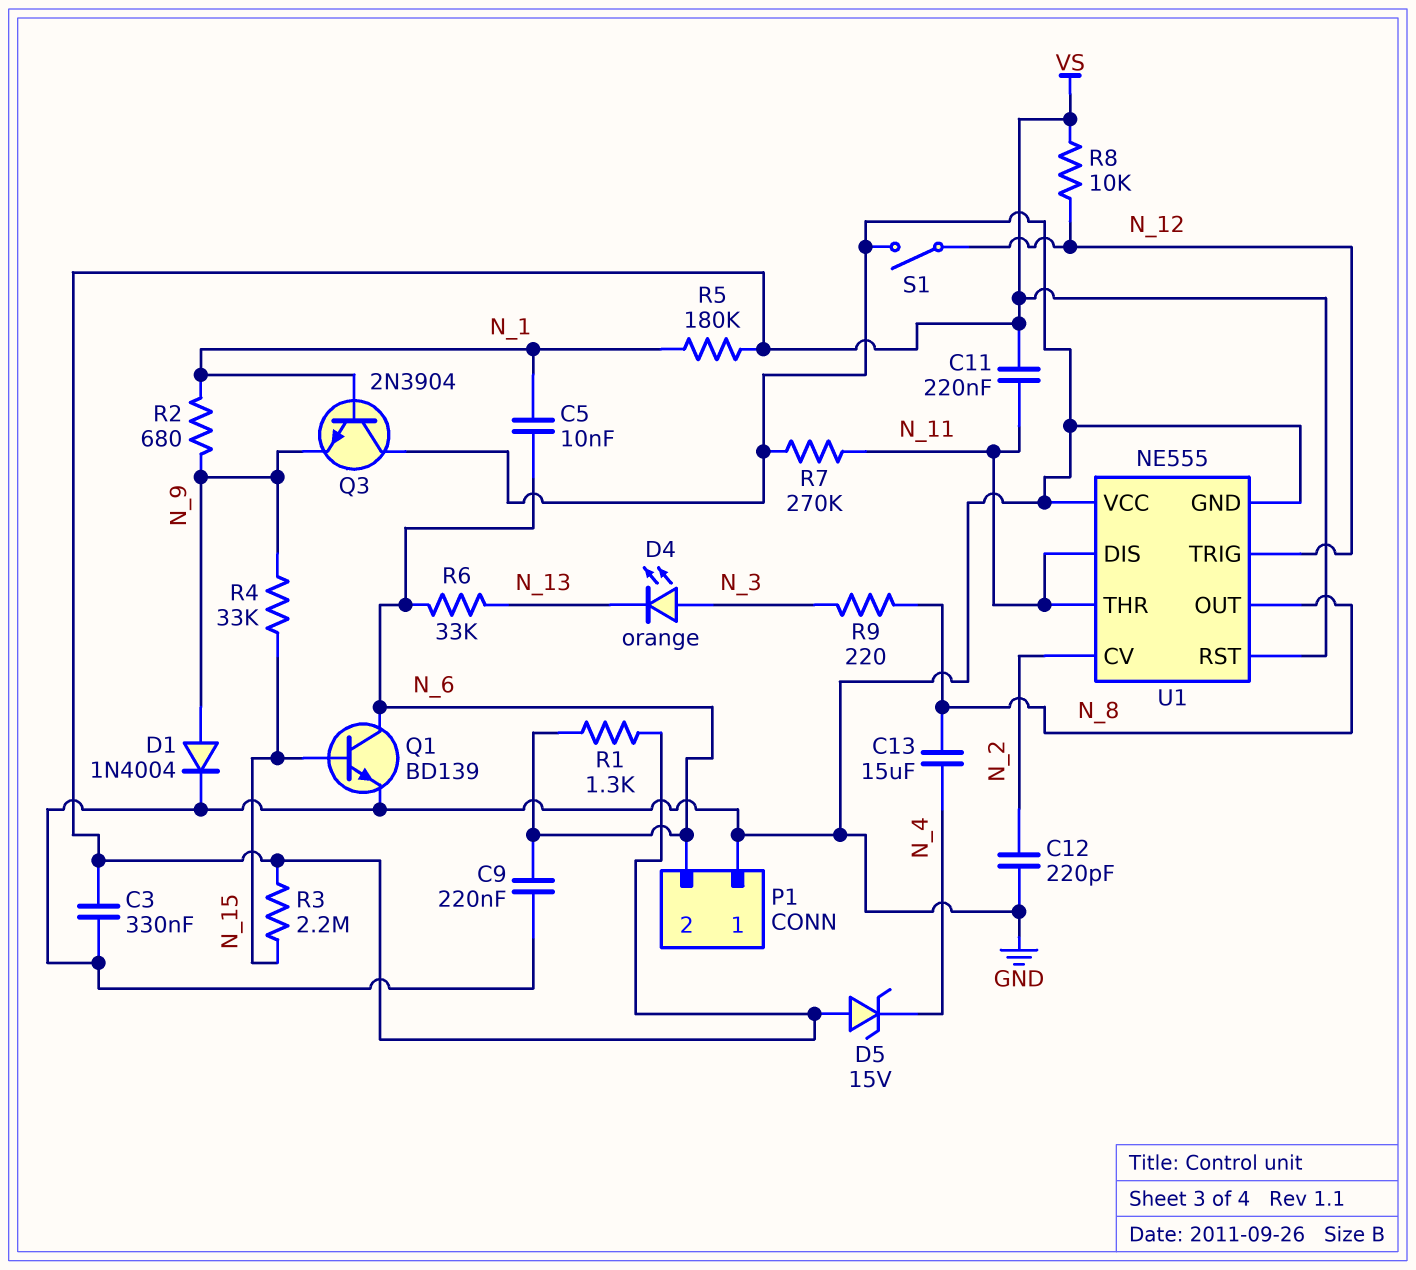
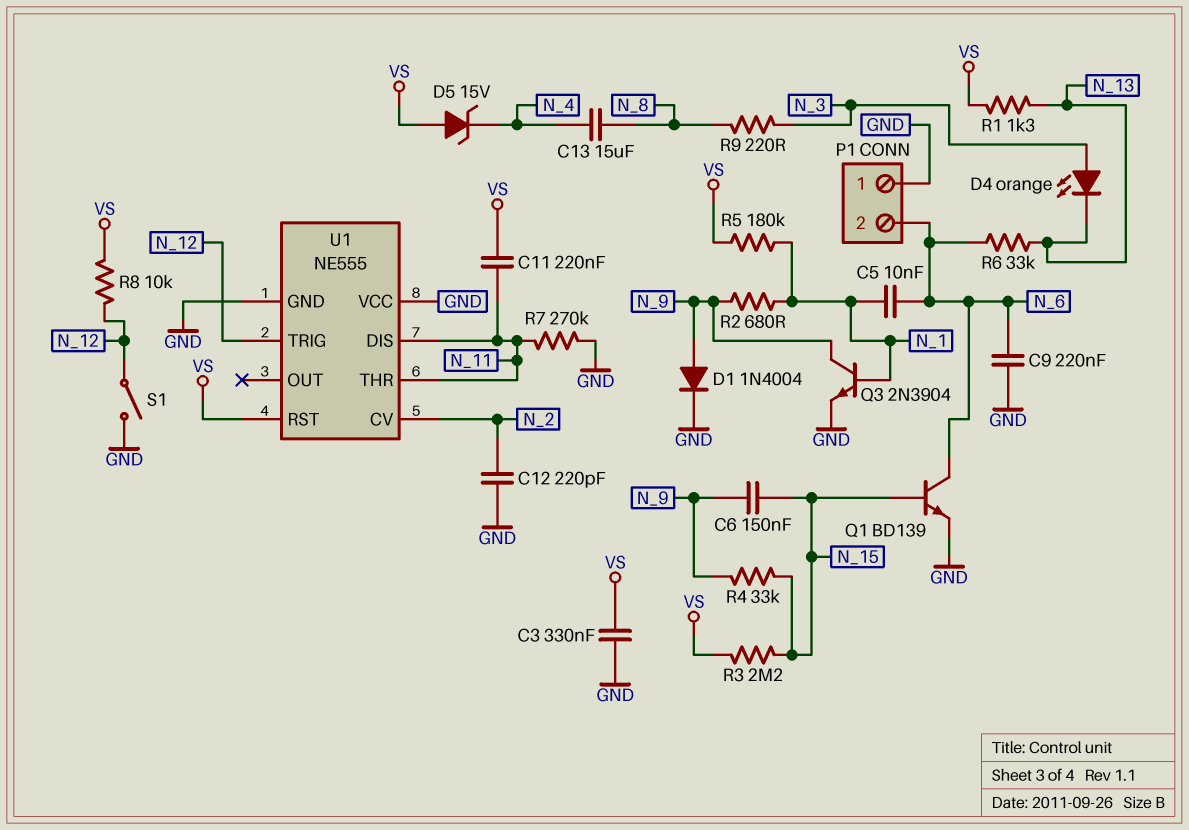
C6: none -> 150nF (N_9, N_15)
Q3: NPN 2N3904 (B N_1, C GND, E N_9) -> NPN 2N3904 (B N_1, C N_9, E GND)
R1: 1.3k (N_6, VS) -> 1.3k (N_13, VS)
U1 pin OUT: N_8 -> none

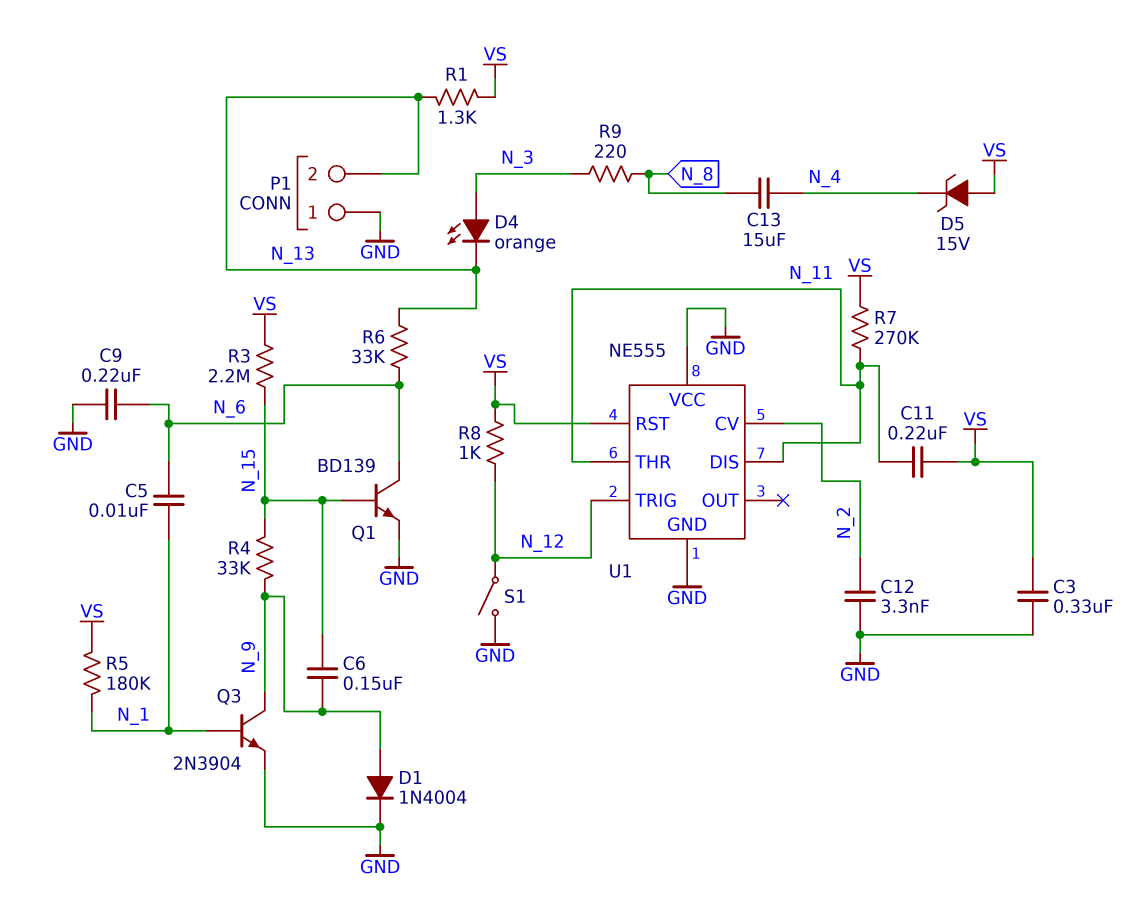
C12: 220pF (GND, N_2) -> 3.3nF (GND, N_2)
P1 pin 2: N_6 -> N_13
R2: 680 (N_1, N_9) -> none
R7: 270k (GND, N_11) -> 270k (N_11, VS)
R8: 10k (N_12, VS) -> 1k (N_12, VS)

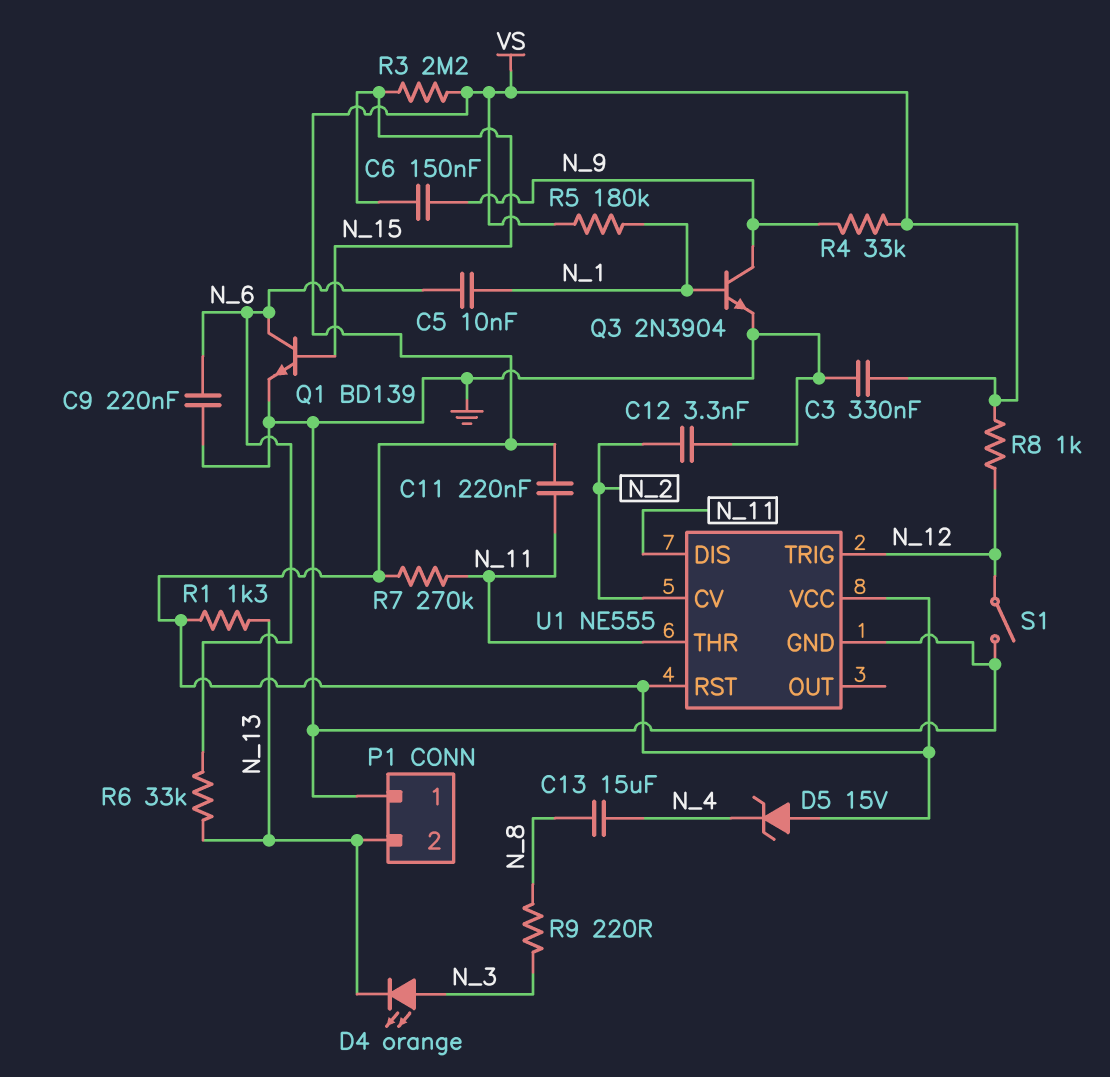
D1: diode 1N4004 (A N_9, K GND) -> none
R4: 33k (N_9, N_15) -> 33k (N_9, VS)
U1 pin VCC: GND -> VS

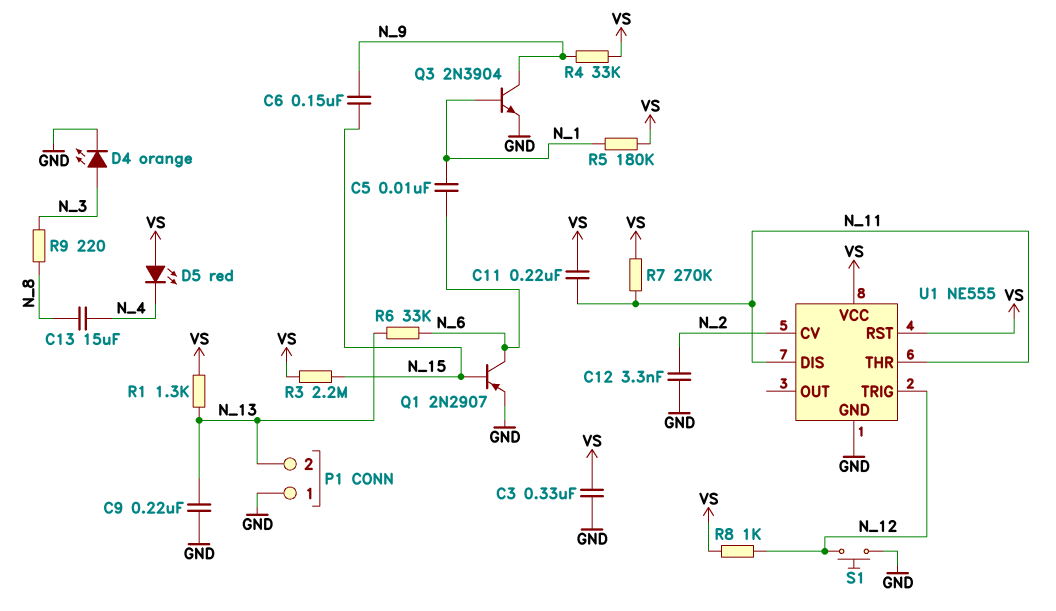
C9: 220nF (GND, N_6) -> 220nF (GND, N_13)
D4: LED orange (A N_3, K N_13) -> LED orange (A N_3, K GND)
D5: zener 15V (A VS, K N_4) -> LED red (A VS, K N_4)
Q1: NPN BD139 (B N_15, C N_6, E GND) -> PNP 2N2907 (B N_15, C N_6, E GND)
S1: switch (GND, N_12) -> button (GND, N_12)

